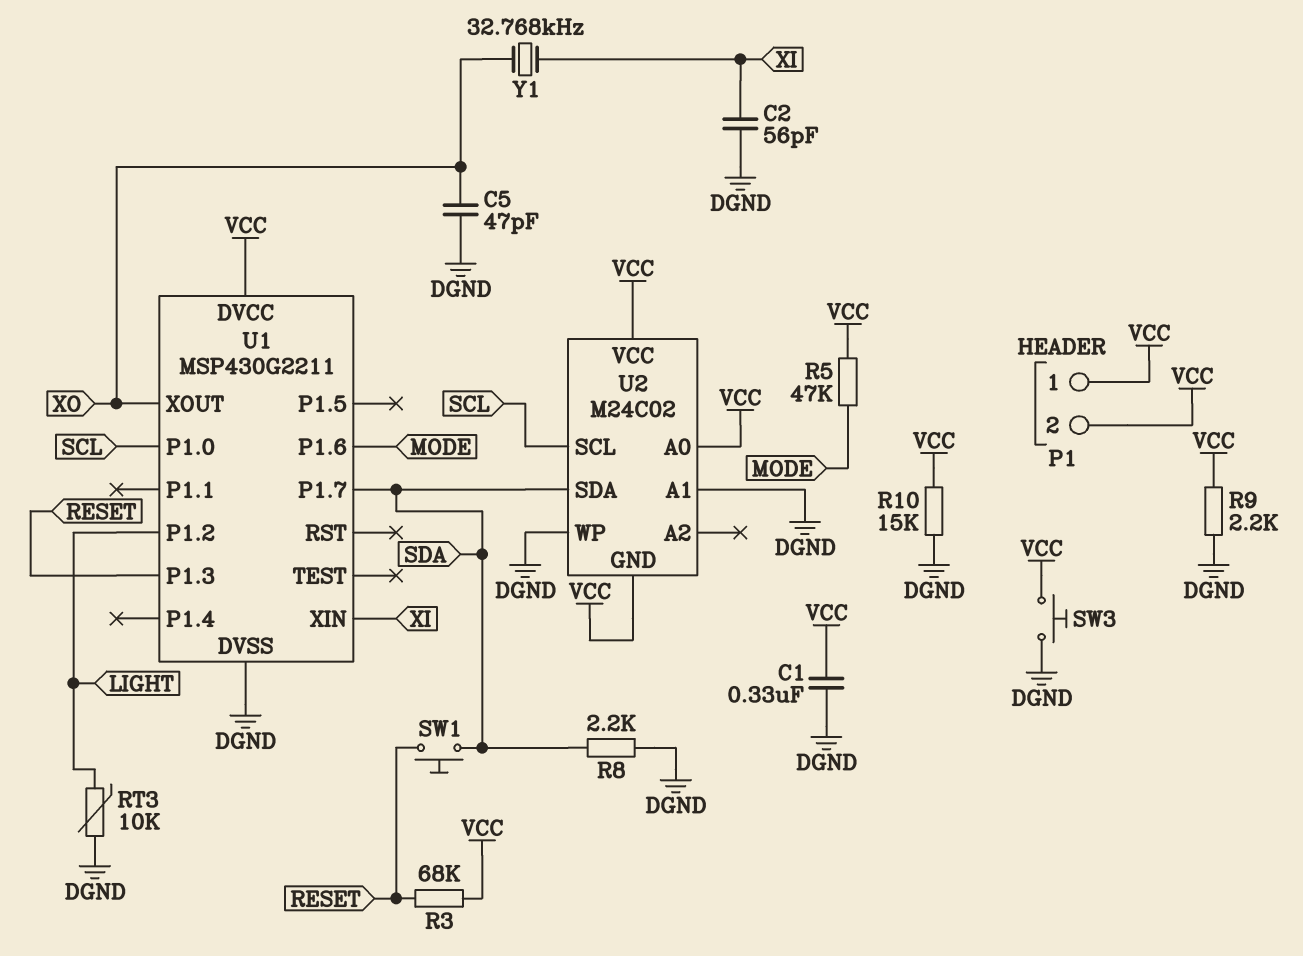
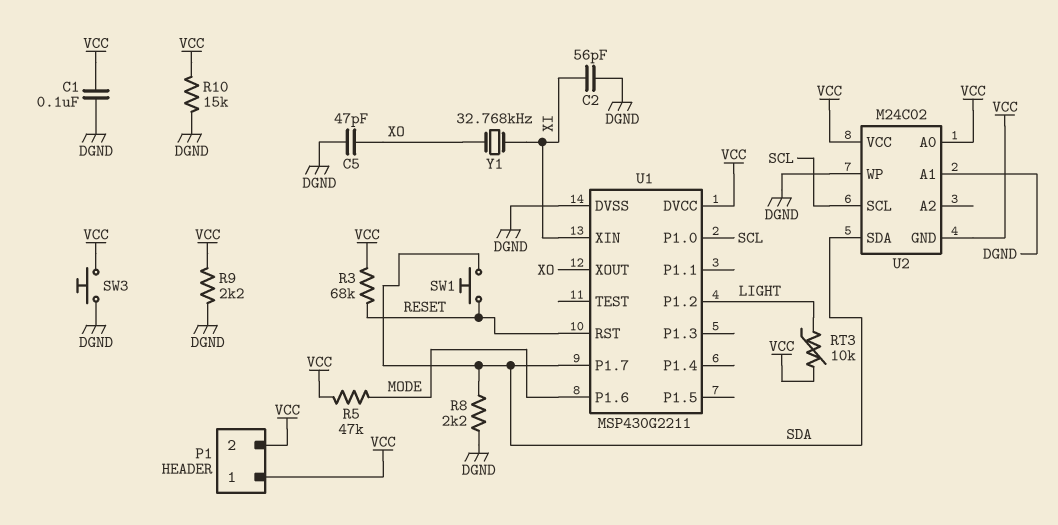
C1: 330nF (DGND, VCC) -> 100nF (DGND, VCC)
RT3: 10k (DGND, LIGHT) -> 10k (LIGHT, VCC)
U1 pin P1.3: RESET -> none
U1 pin RST: none -> RESET

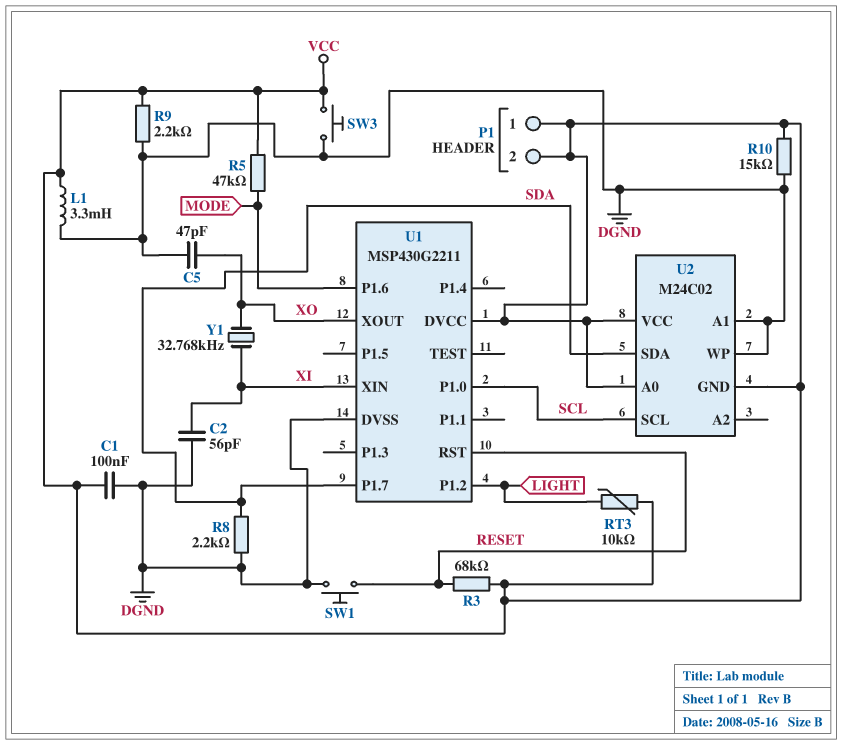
L1: none -> 3.3mH (DGND, VCC)
SW1: button (RESET, SDA) -> button (DGND, RESET)

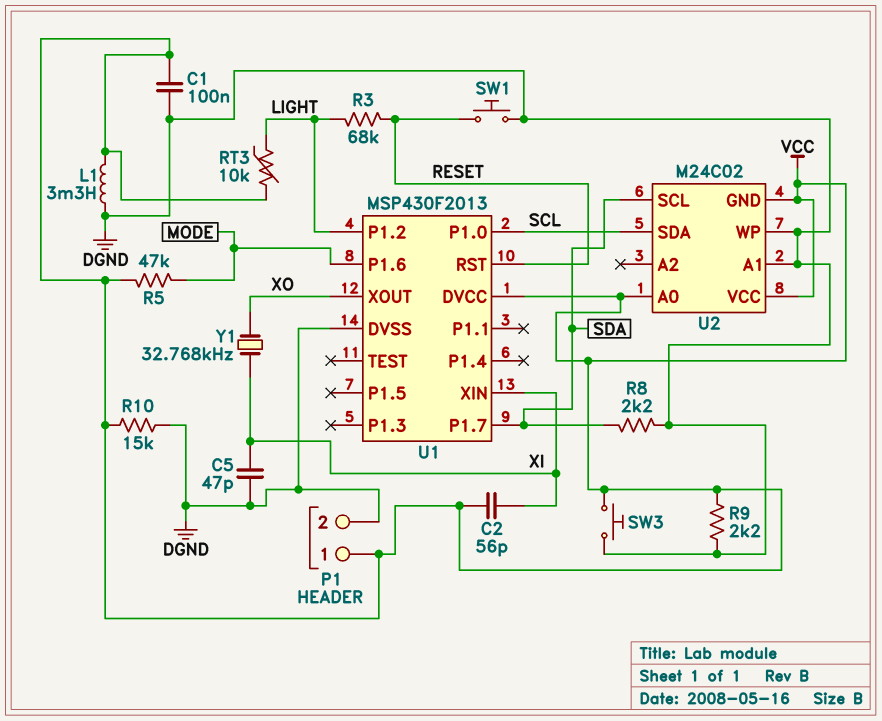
C2: 56pF (DGND, XI) -> 56pF (VCC, XI)
C5: 47pF (DGND, XO) -> 47pF (DGND, XI)
P1 pin 2: VCC -> DGND
R3: 68k (RESET, VCC) -> 68k (LIGHT, RESET)
U1: MSP430G2211 -> MSP430F2013
U2 pin SCL: SCL -> SDA
U2 pin SDA: SDA -> SCL

